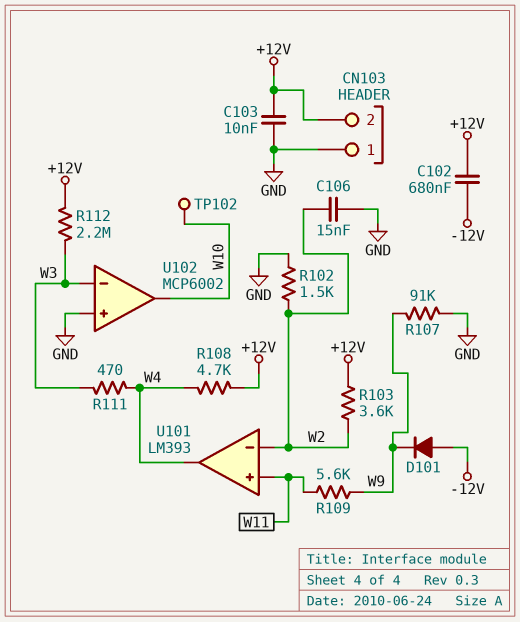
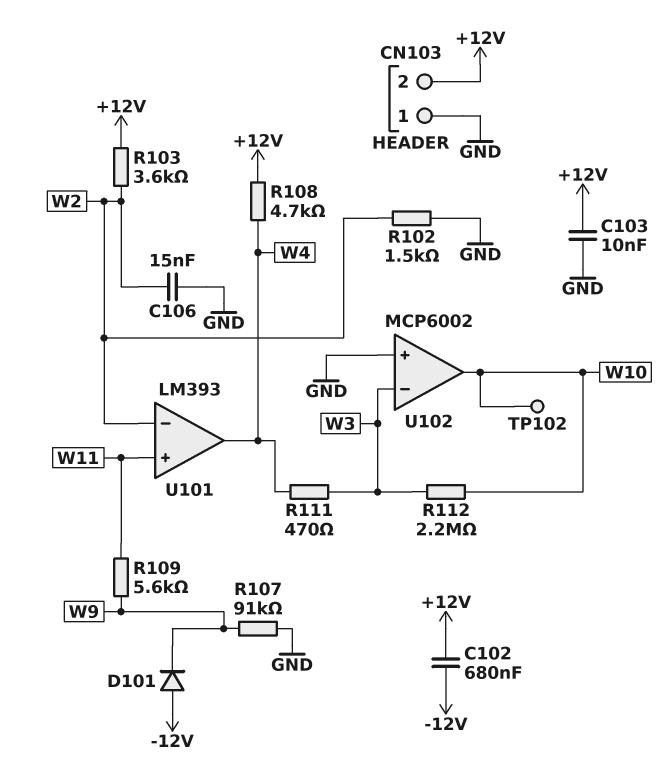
R112: 2.2M (+12V, W3) -> 2.2M (W3, W10)

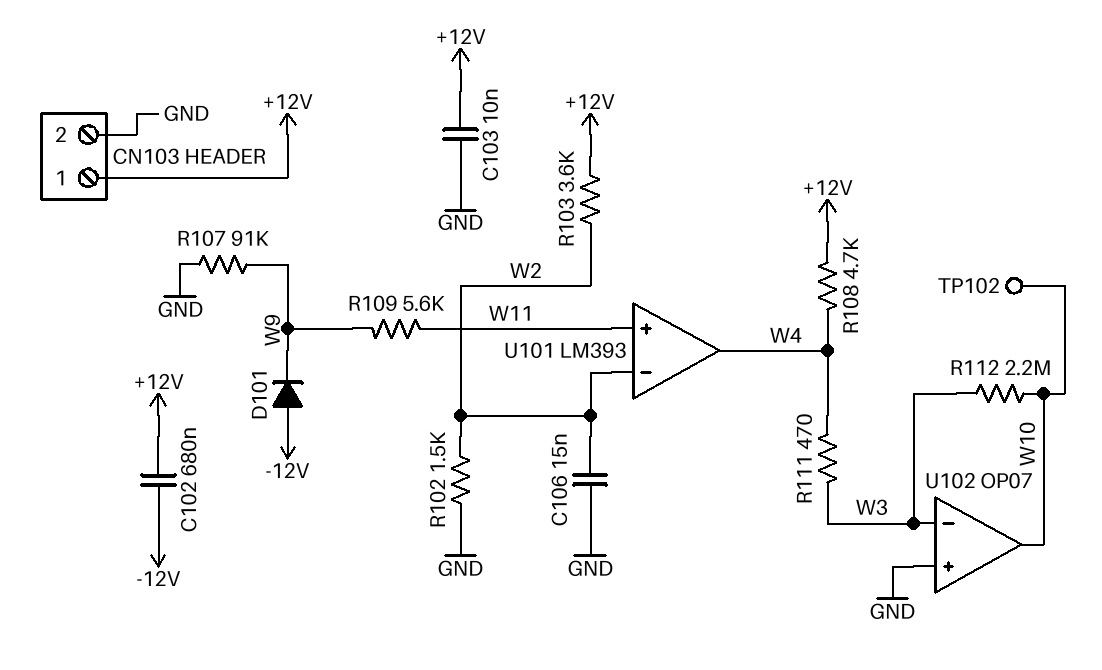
CN103 pin 1: GND -> +12V
CN103 pin 2: +12V -> GND
U102: MCP6002 -> OP07

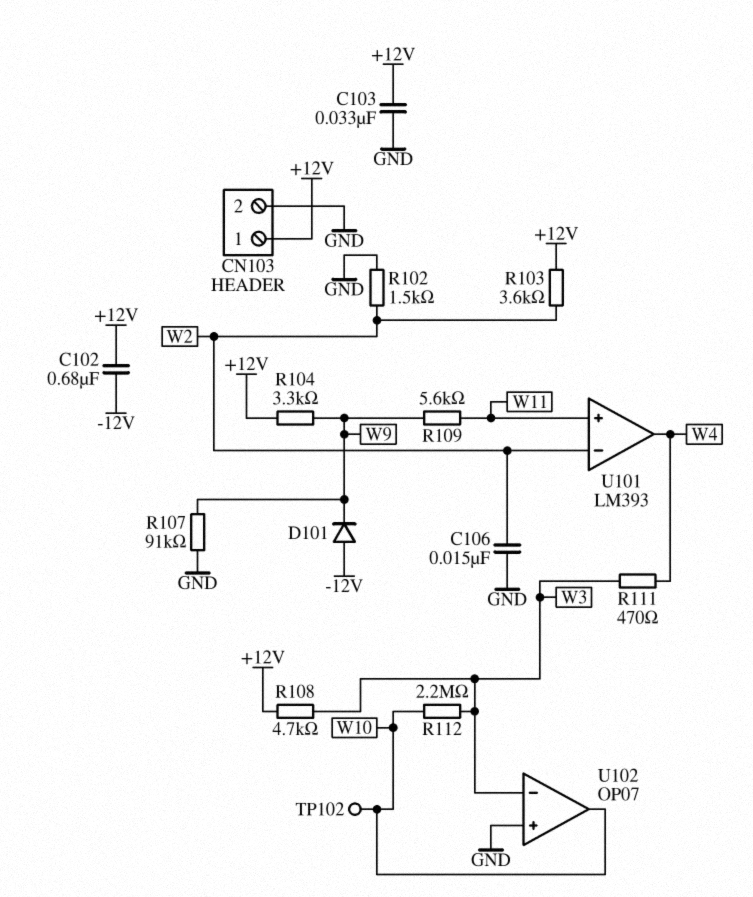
C103: 10nF (+12V, GND) -> 33nF (+12V, GND)
R104: none -> 3.3k (+12V, W9)
R108: 4.7k (+12V, W4) -> 4.7k (+12V, W3)

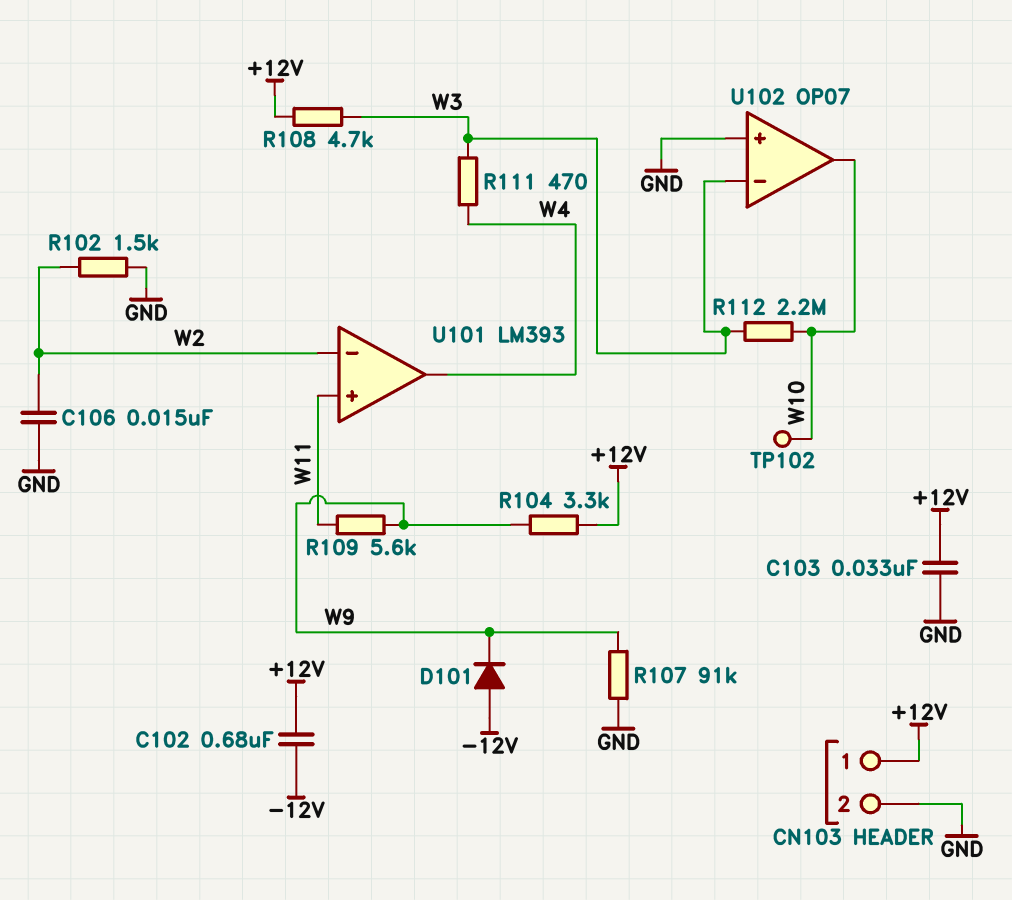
R103: 3.6k (+12V, W2) -> none

